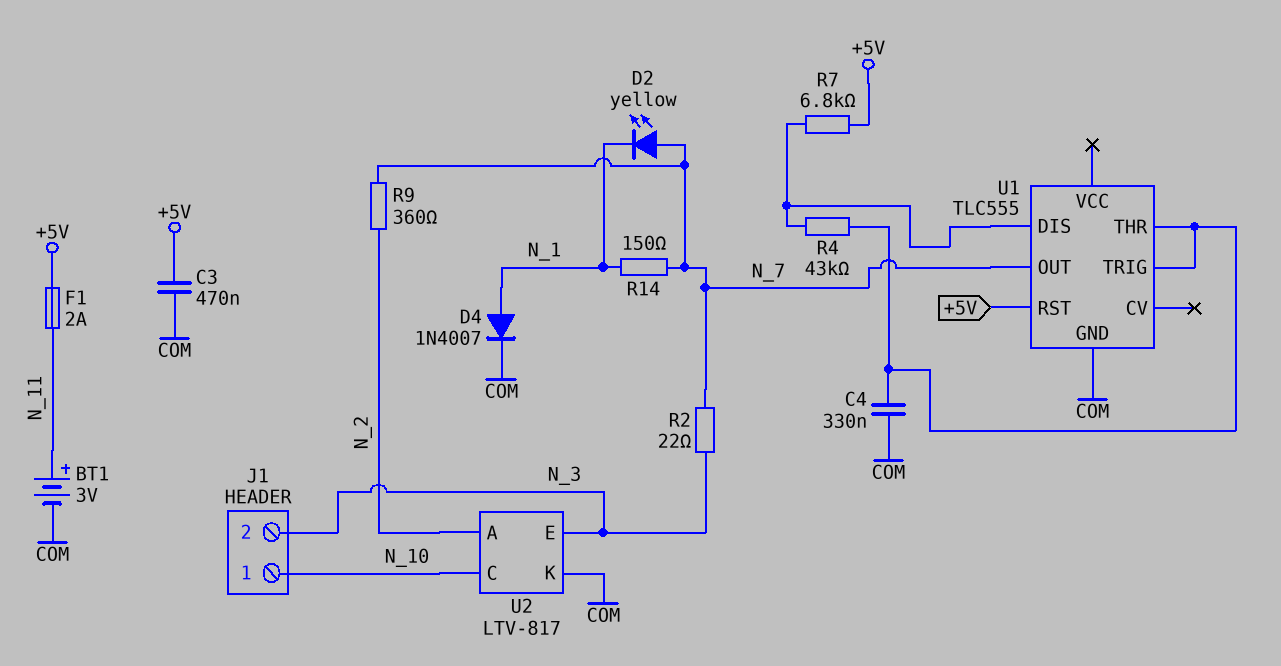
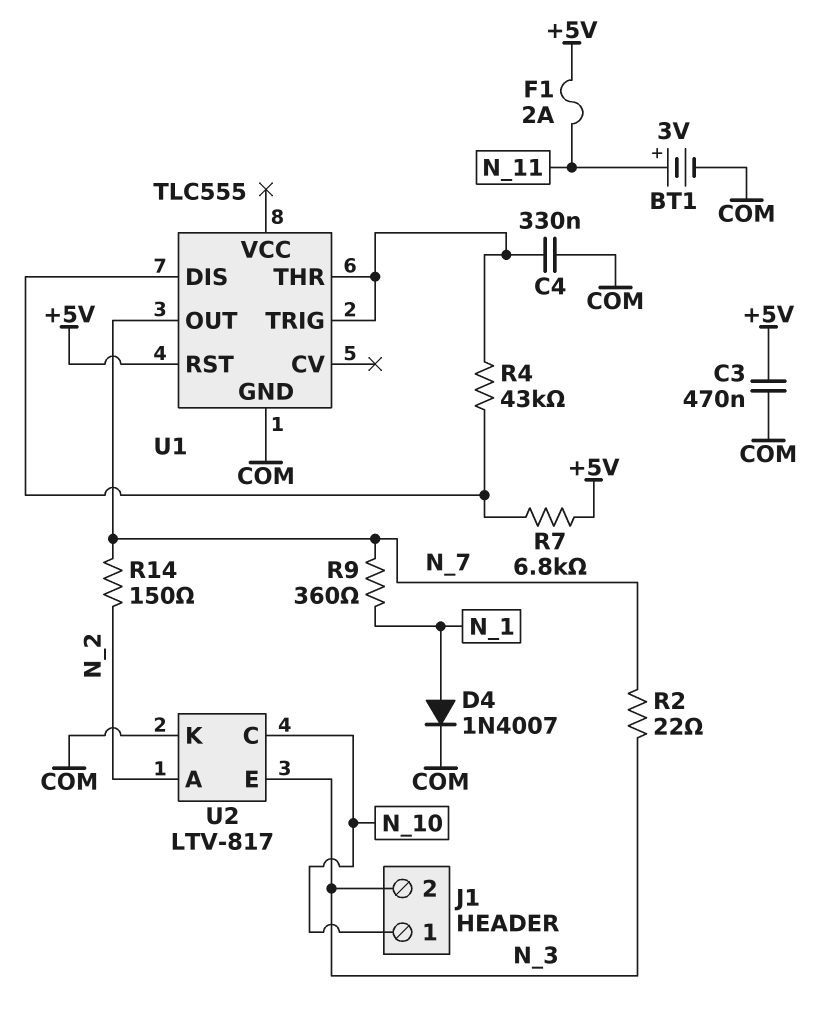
D2: LED yellow (A N_7, K N_1) -> none
R9: 360 (N_2, N_7) -> 360 (N_1, N_7)
R14: 150 (N_1, N_7) -> 150 (N_2, N_7)

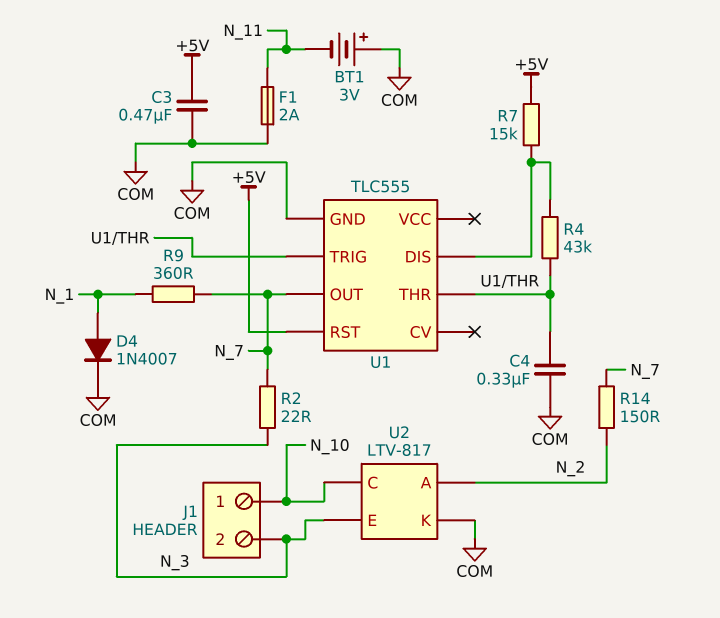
BT1: 3V (plus N_11, minus COM) -> 3V (plus COM, minus N_11)
F1: 2A (+5V, N_11) -> 2A (COM, N_11)
R7: 6.8k (+5V, U1/DIS) -> 15k (+5V, U1/DIS)

